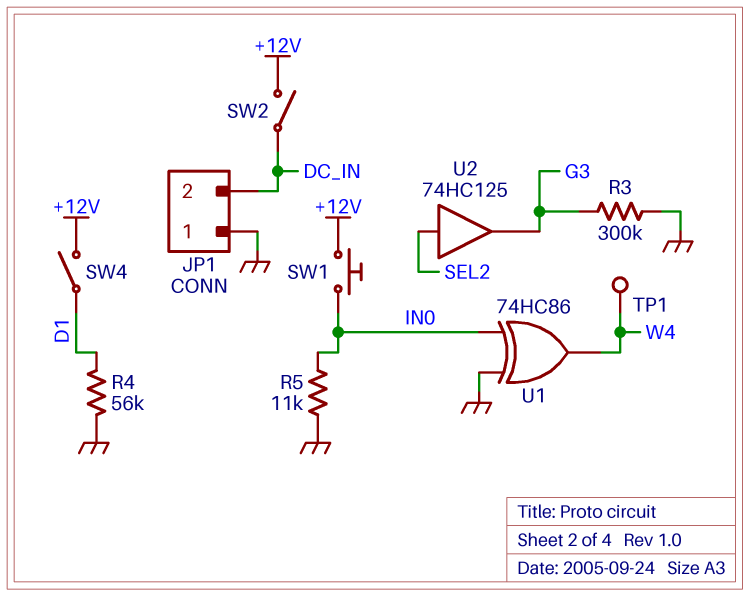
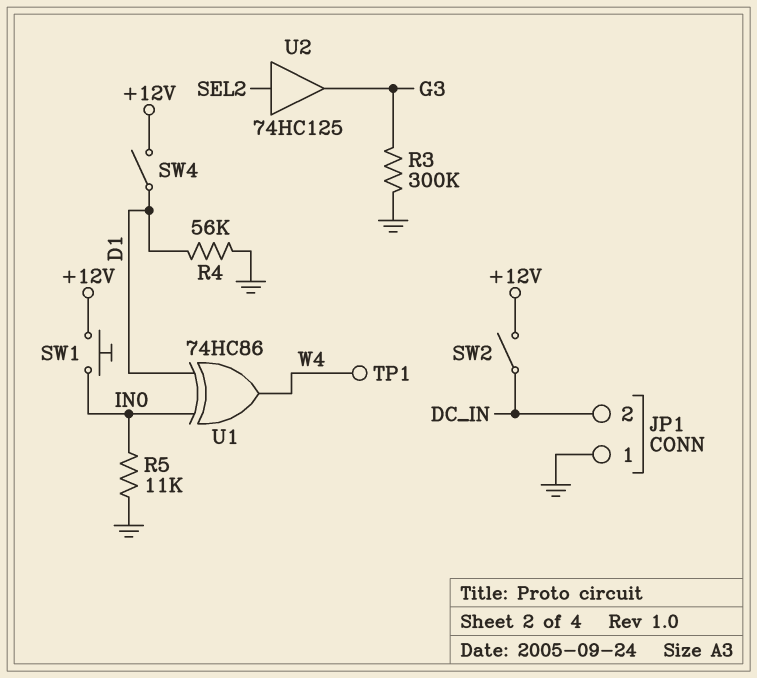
U1: XOR 74HC86 (in GND, in IN0, out W4) -> XOR 74HC86 (in D1, in IN0, out W4)

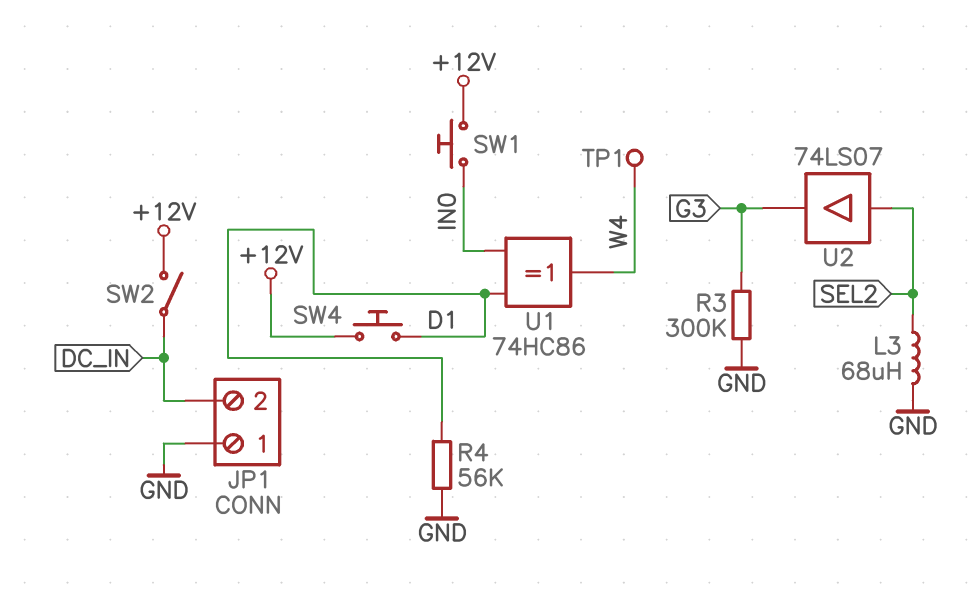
L3: none -> 68uH (GND, SEL2)
R5: 11k (GND, IN0) -> none
SW4: switch (+12V, D1) -> button (+12V, D1)
U2: buffer 74HC125 (in SEL2, out G3) -> buffer 74LS07 (in SEL2, out G3)

